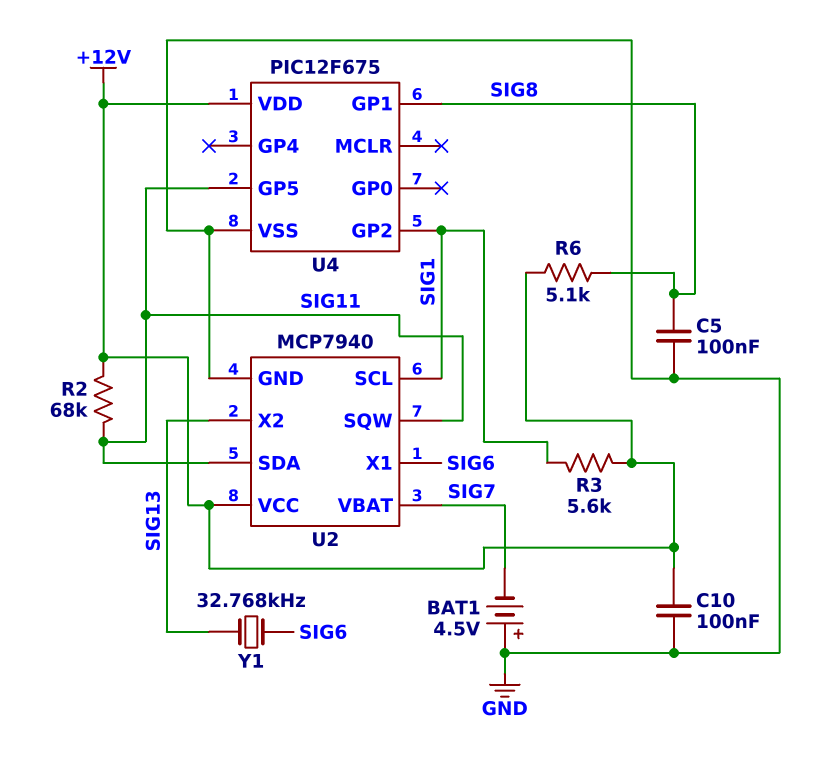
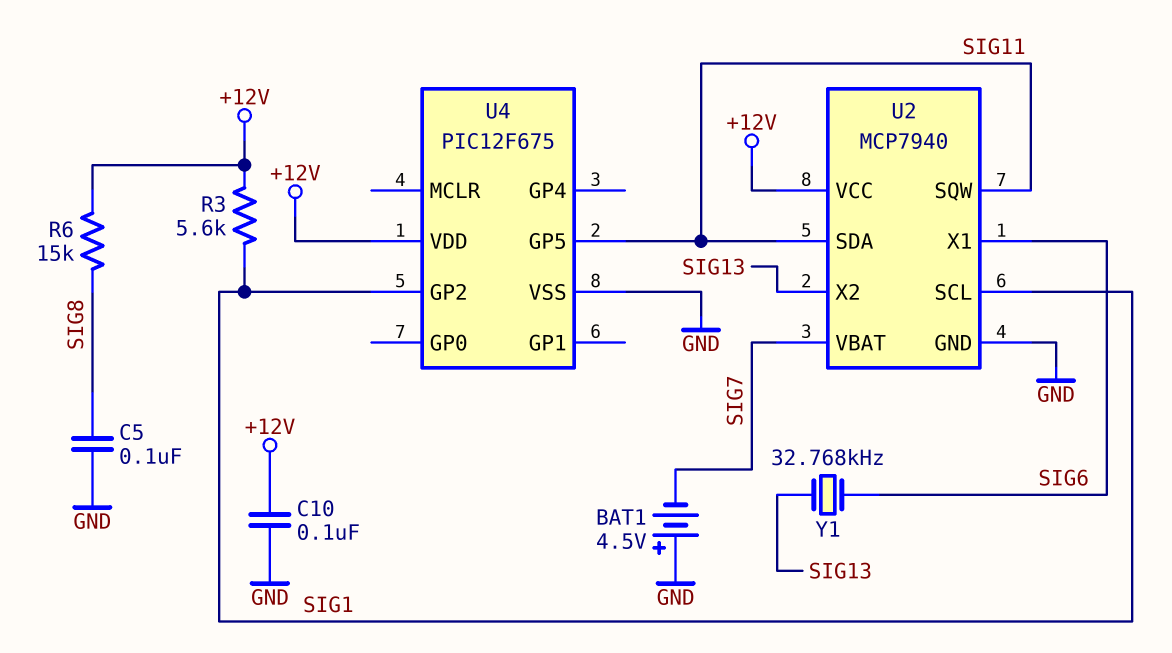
R2: 68k (+12V, SIG11) -> none
R6: 5.1k (+12V, SIG8) -> 15k (+12V, SIG8)
U4 pin GP1: SIG8 -> none

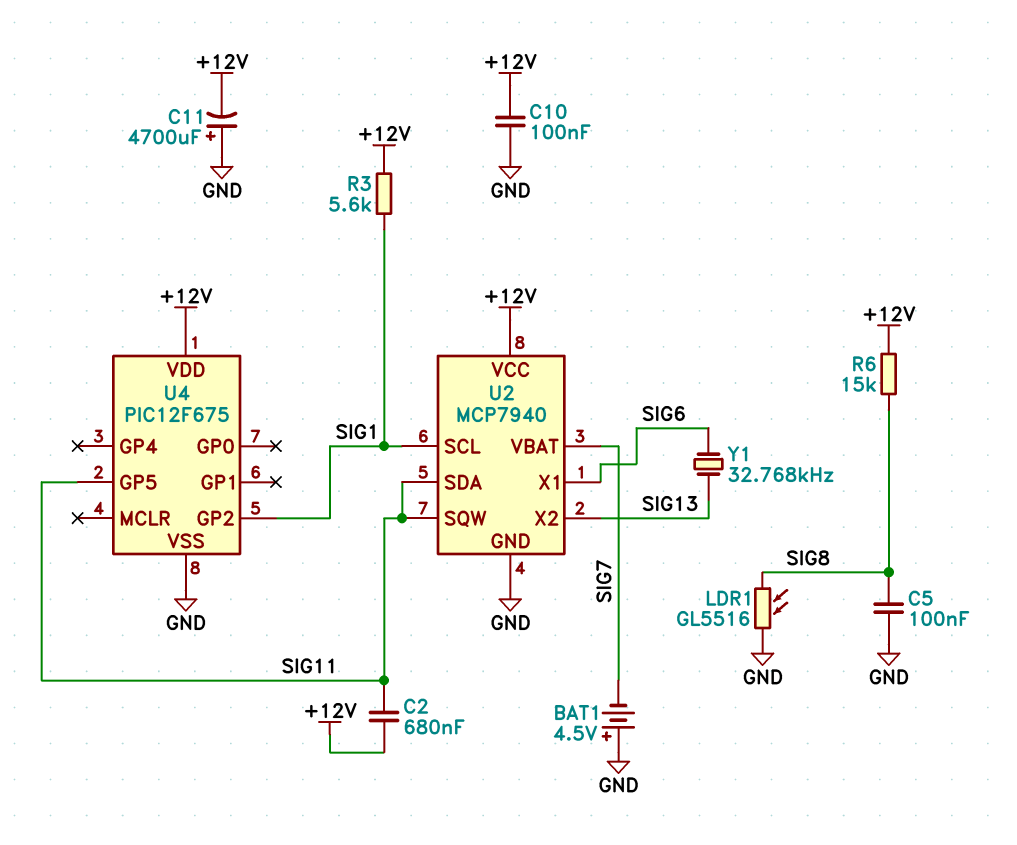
C2: none -> 680nF (+12V, SIG11)
C11: none -> 4700uF (plus GND, minus +12V)
LDR1: none -> GL5516 (GND, SIG8)

